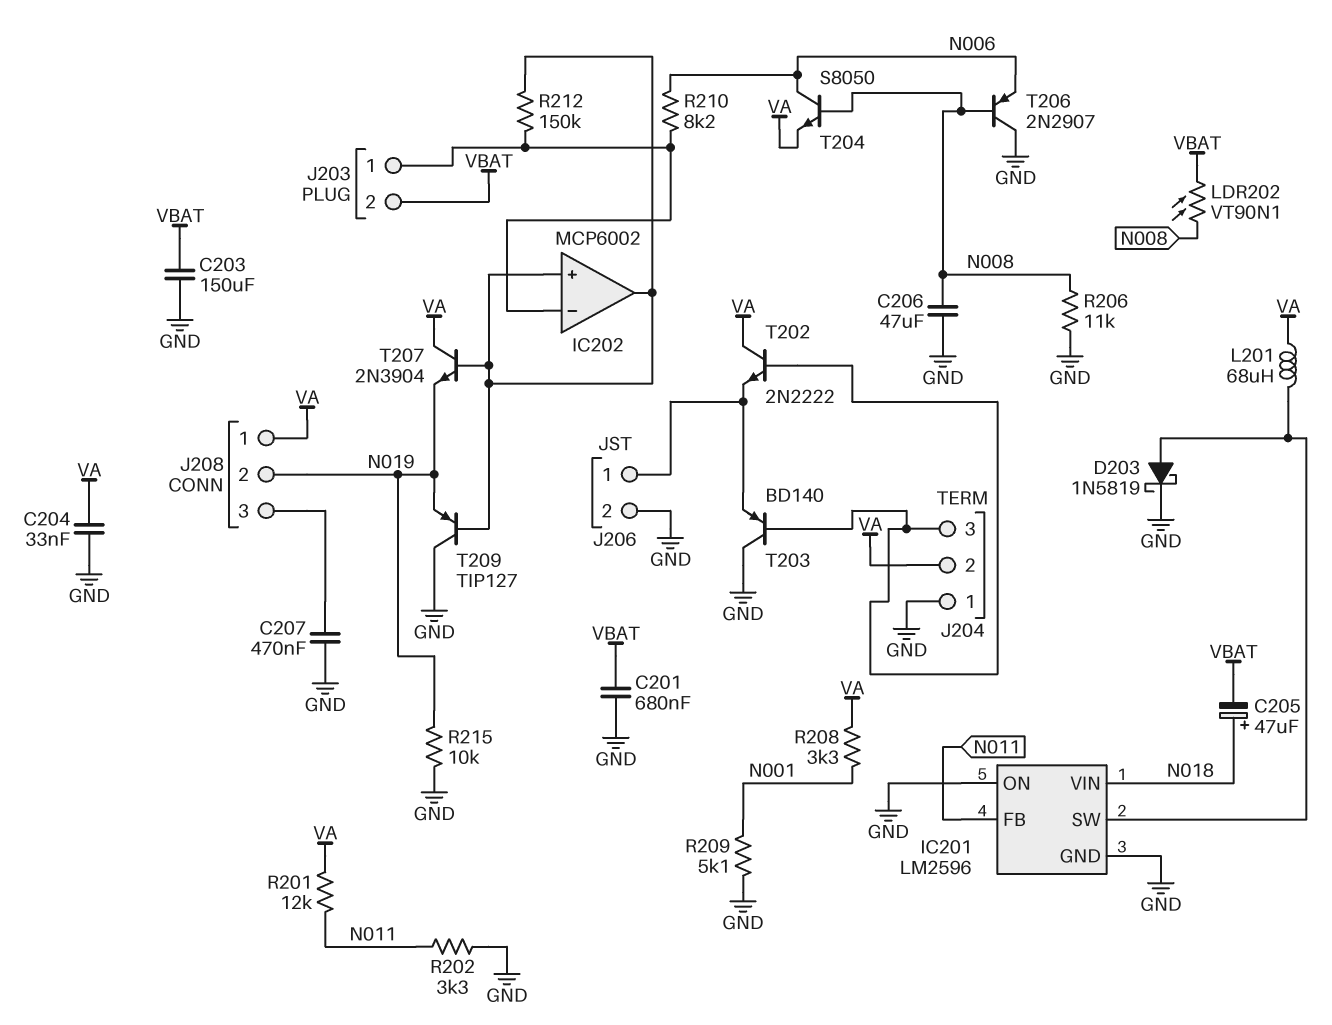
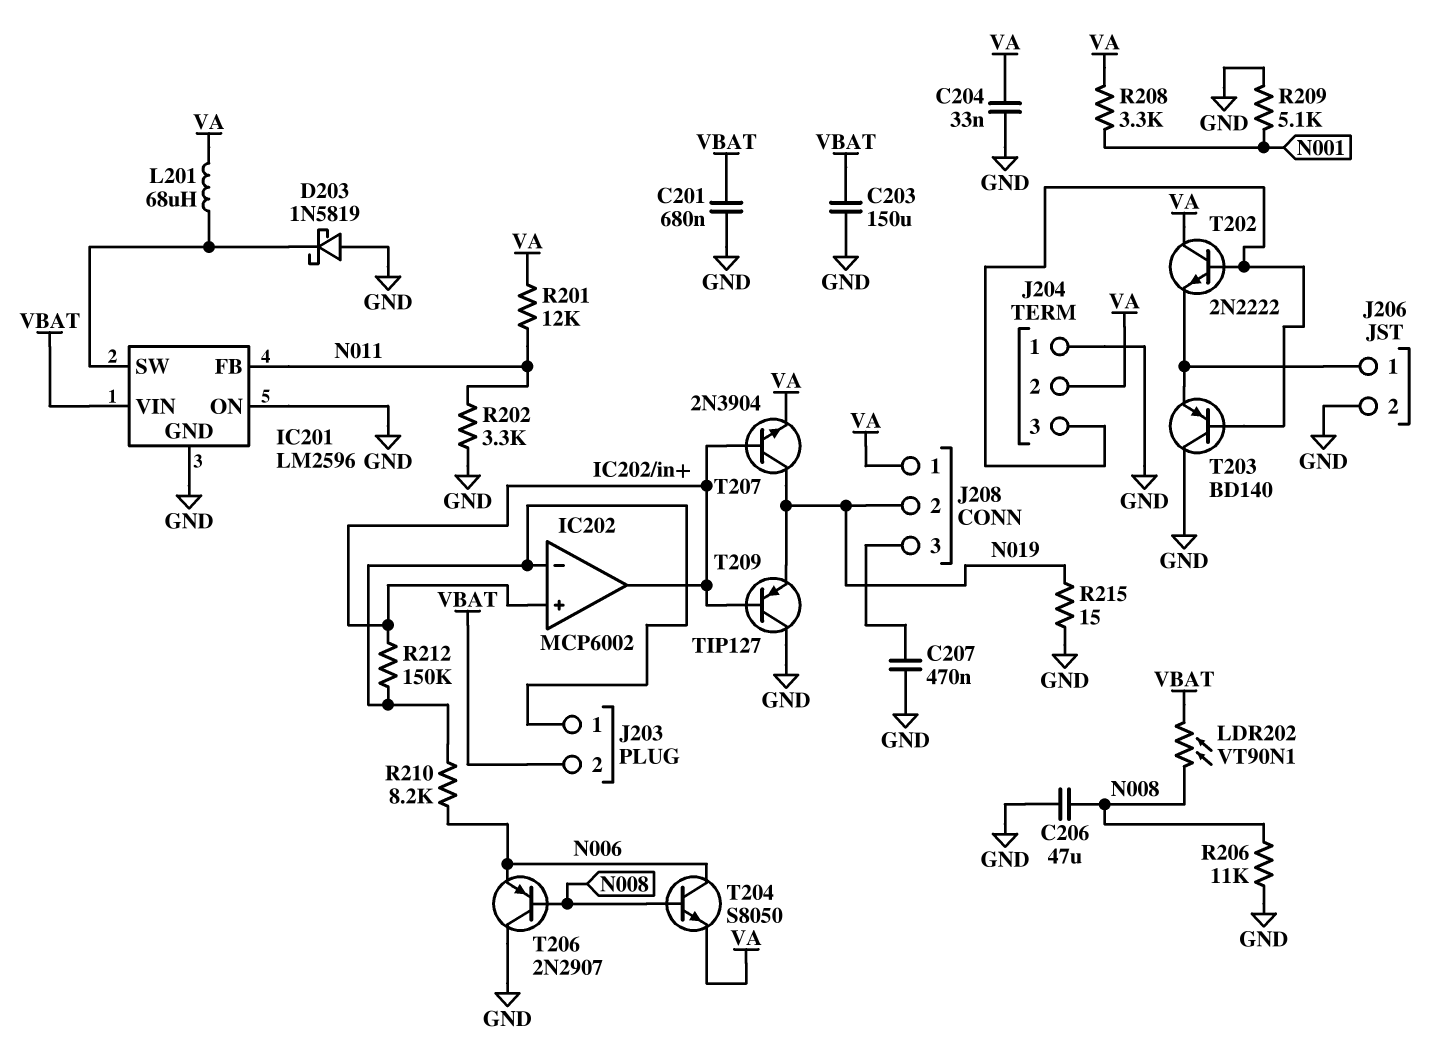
C205: 47uF (plus N018, minus VBAT) -> none
D203: schottky 1N5819 (A IC201/SW, K GND) -> schottky 1N5819 (A GND, K IC201/SW)
IC201 pin VIN: N018 -> VBAT
R215: 10k (GND, N019) -> 15 (GND, N019)
T207: NPN 2N3904 (B IC202/in+, C VA, E N019) -> NPN 2N3904 (B IC202/in+, C N019, E VA)

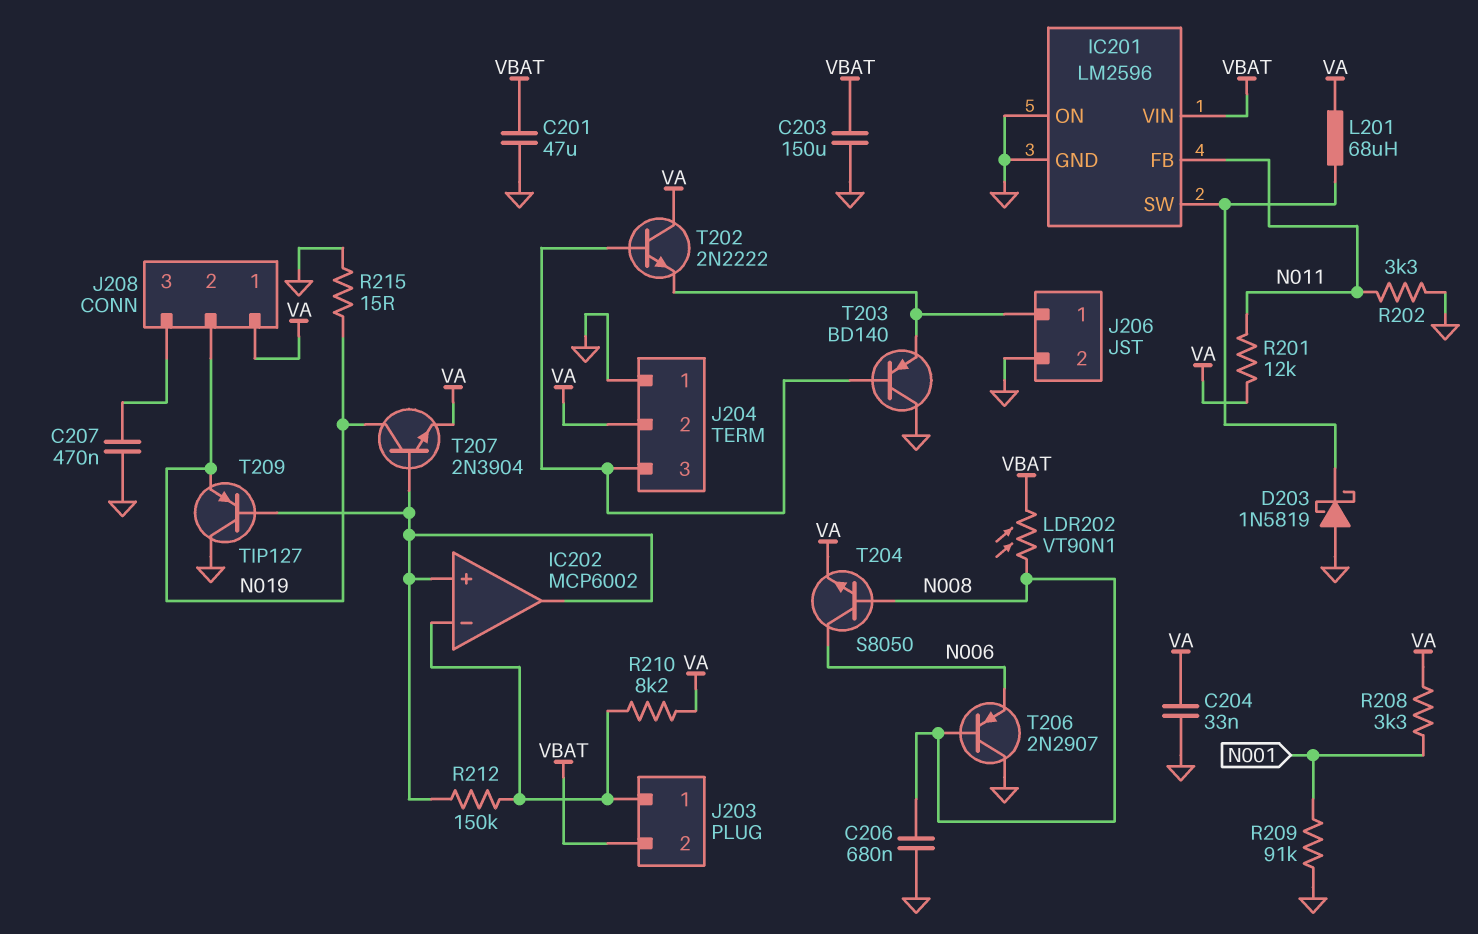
C201: 680nF (GND, VBAT) -> 47uF (GND, VBAT)
C206: 47uF (GND, N008) -> 680nF (GND, N008)
R206: 11k (GND, N008) -> none
R209: 5.1k (GND, N001) -> 91k (GND, N001)
R210: 8.2k (IC202/in-, N006) -> 8.2k (IC202/in-, VA)

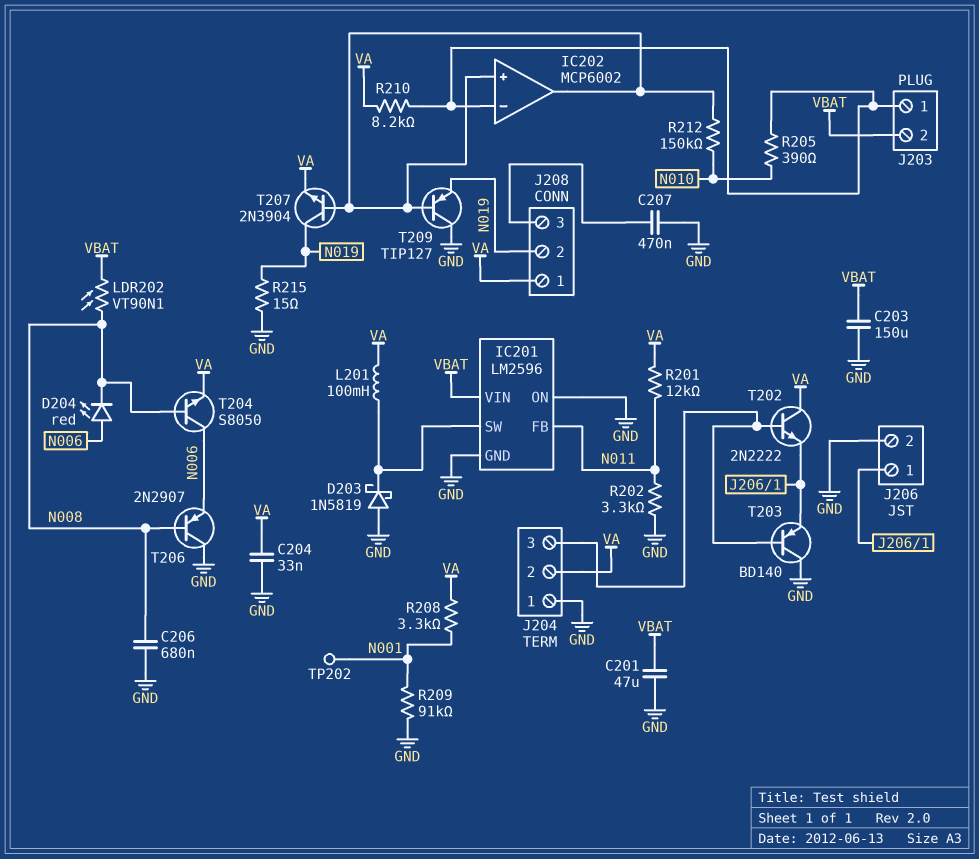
D204: none -> LED red (A N006, K N008)
L201: 68uH (IC201/SW, VA) -> 100mH (IC201/SW, VA)
R205: none -> 390 (IC202/in-, N010)
R212: 150k (IC202/in+, IC202/in-) -> 150k (IC202/in+, N010)
TP202: none -> test point (N001)

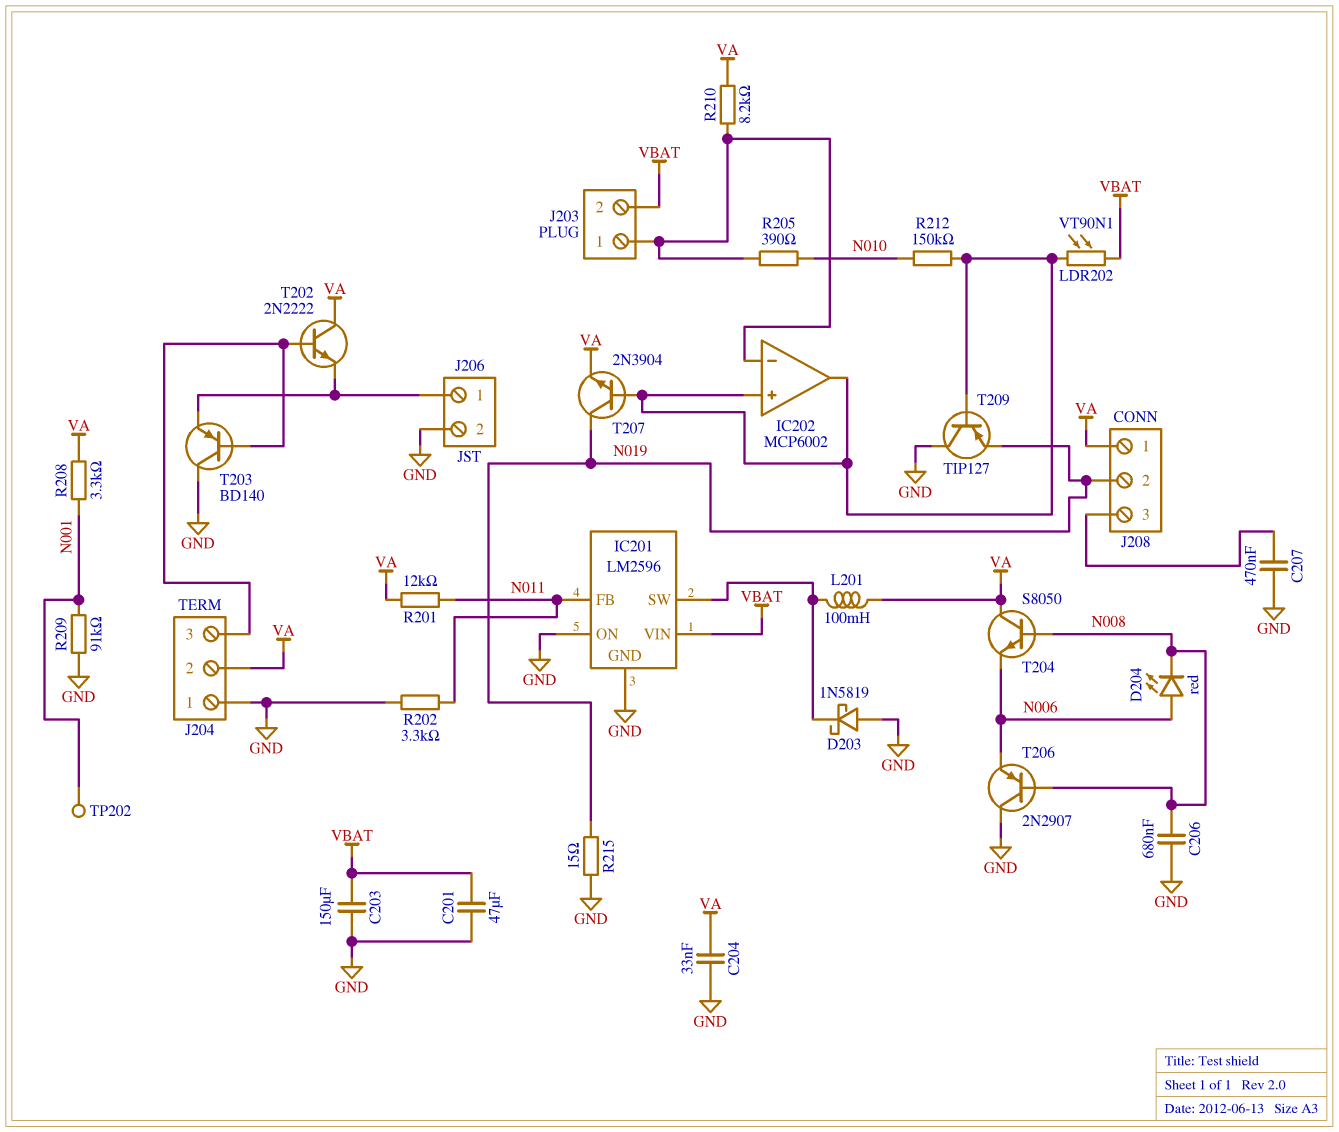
LDR202: VT90N1 (N008, VBAT) -> VT90N1 (IC202/in+, VBAT)
T204: NPN S8050 (B N008, C N006, E VA) -> NPN S8050 (B N008, C VA, E N006)

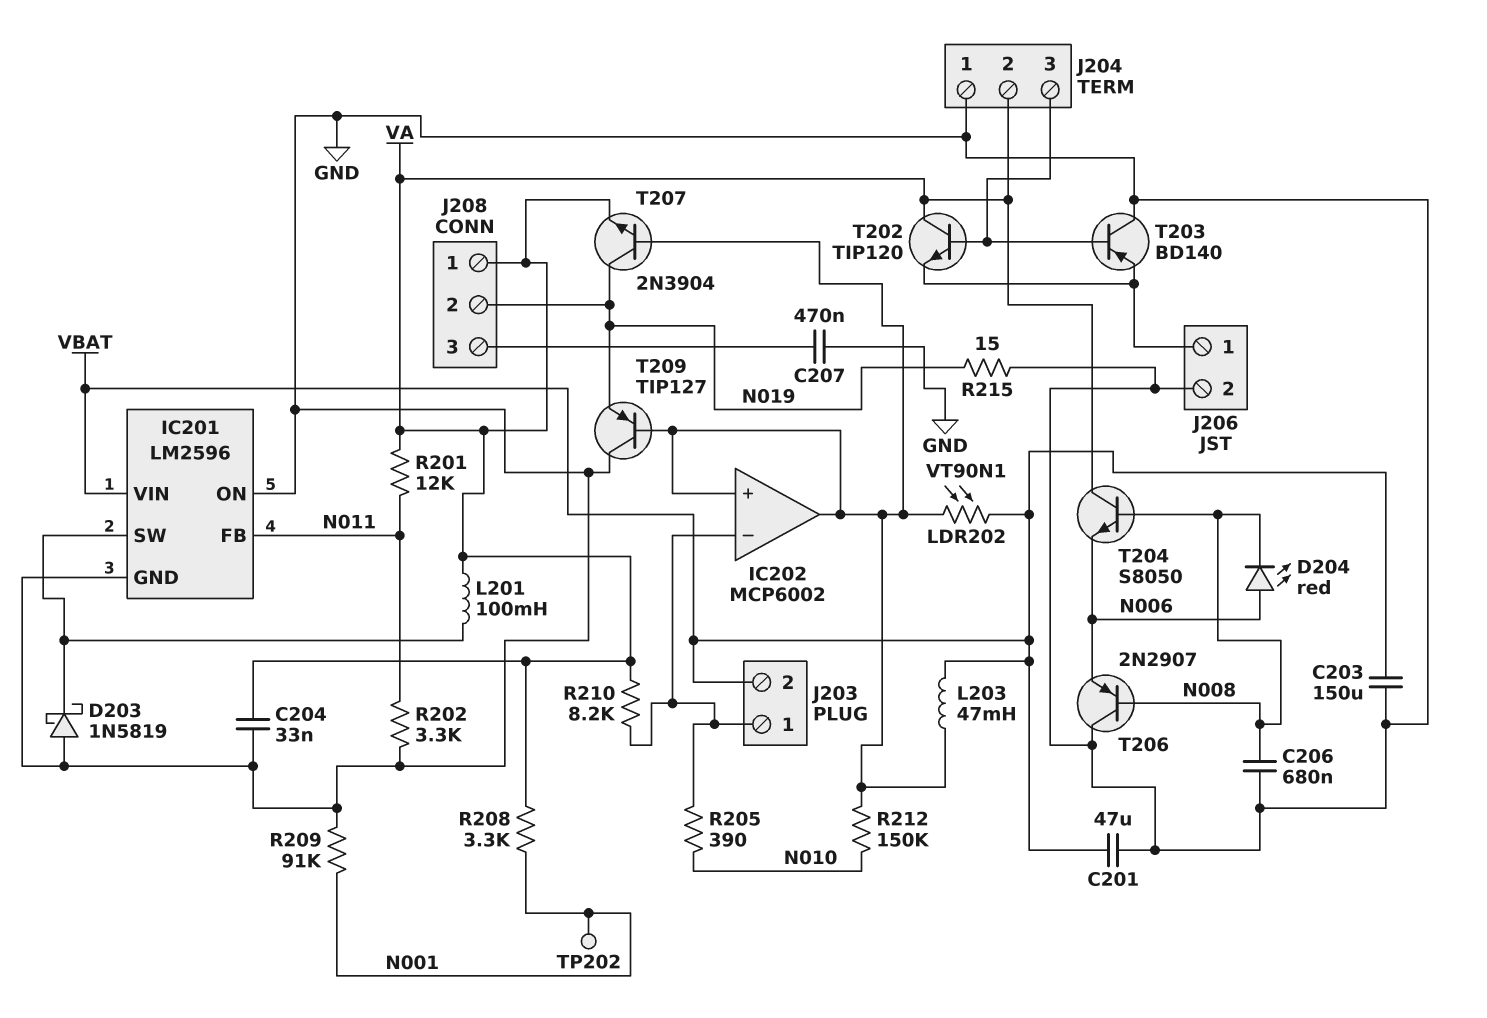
L203: none -> 47mH (IC202/in+, VBAT)
T202: NPN 2N2222 (B J204/3, C VA, E J206/1) -> NPN TIP120 (B J204/3, C VA, E J206/1)

